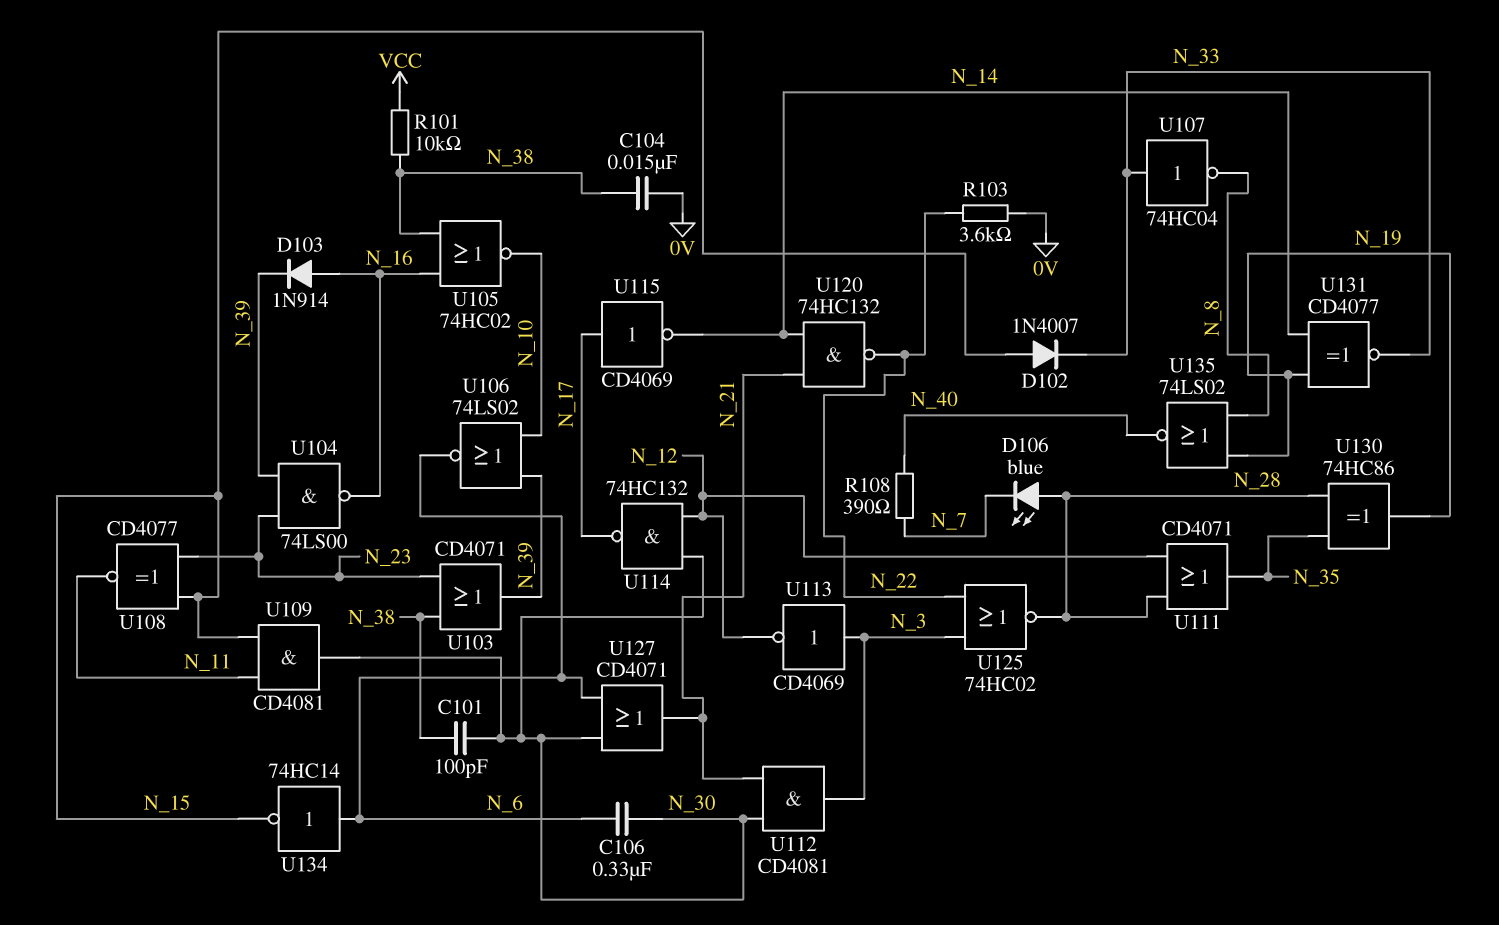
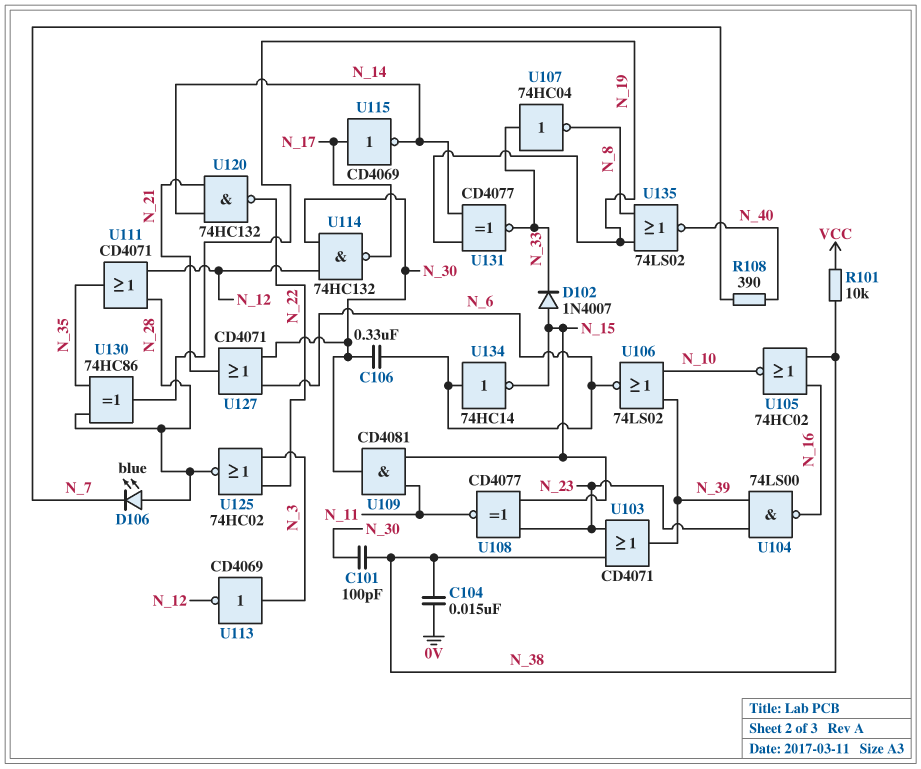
D103: diode 1N914 (A N_16, K N_39) -> none
R103: 3.6k (0V, N_22) -> none
U112: AND CD4081 (in N_21, in N_30, out N_3) -> none

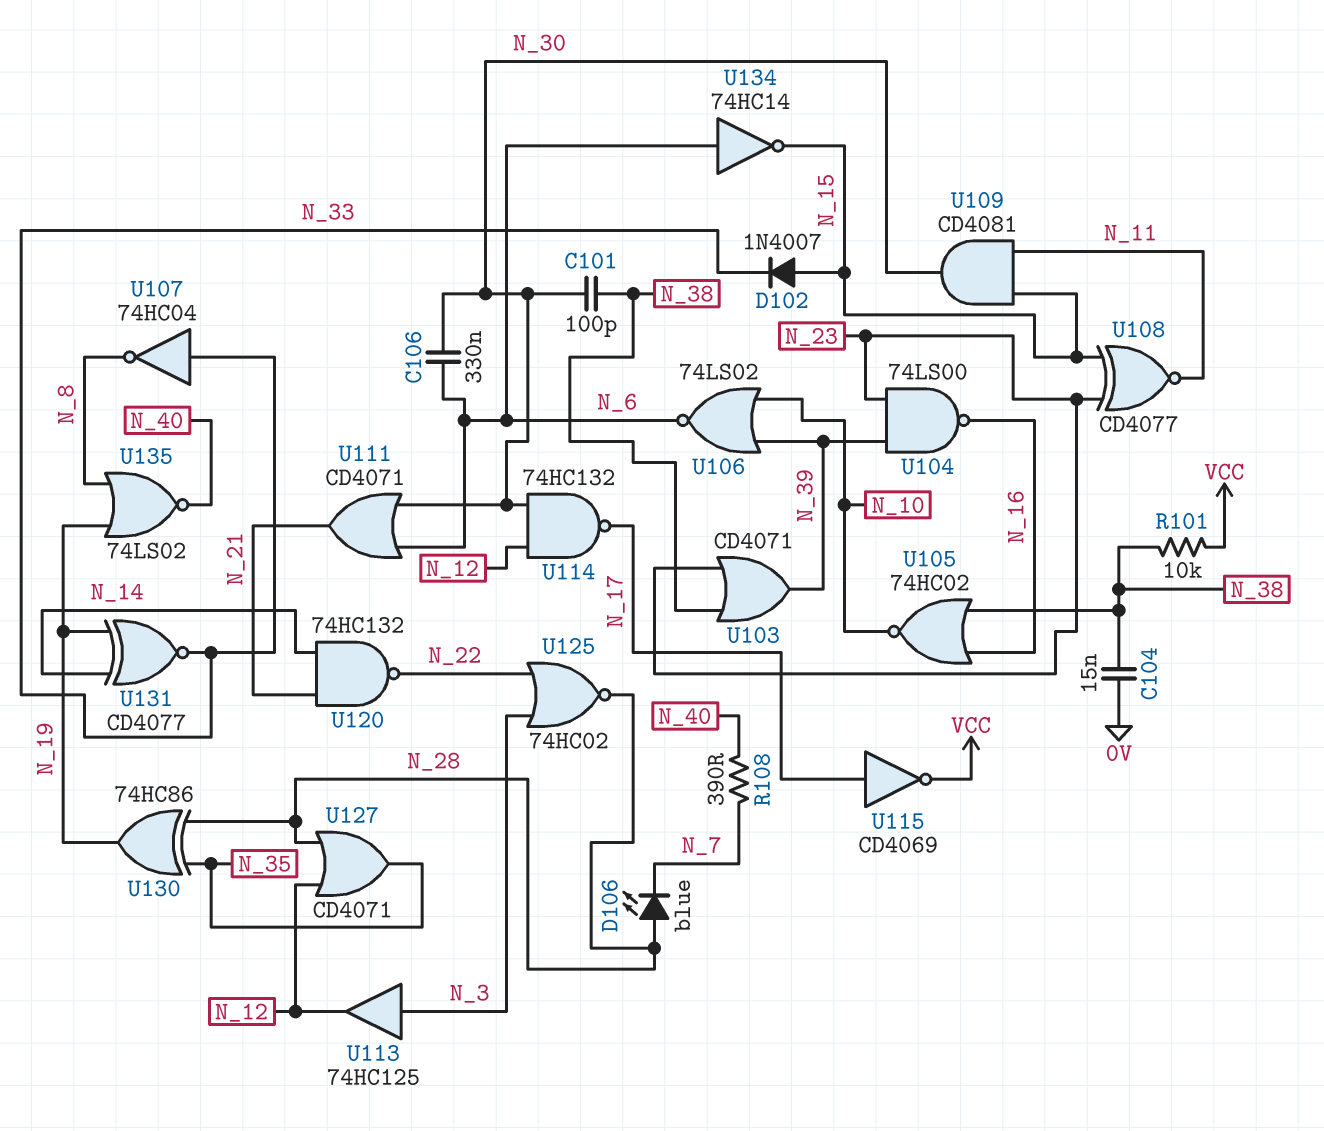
U111: OR CD4071 (in N_12, in N_28, out N_35) -> OR CD4071 (in N_6, in N_30, out N_21)
U113: NOT CD4069 (in N_3, out N_12) -> buffer 74HC125 (in N_3, out N_12)
U115: NOT CD4069 (in N_17, out N_14) -> NOT CD4069 (in N_17, out VCC)
U127: OR CD4071 (in N_6, in N_30, out N_21) -> OR CD4071 (in N_12, in N_28, out N_35)

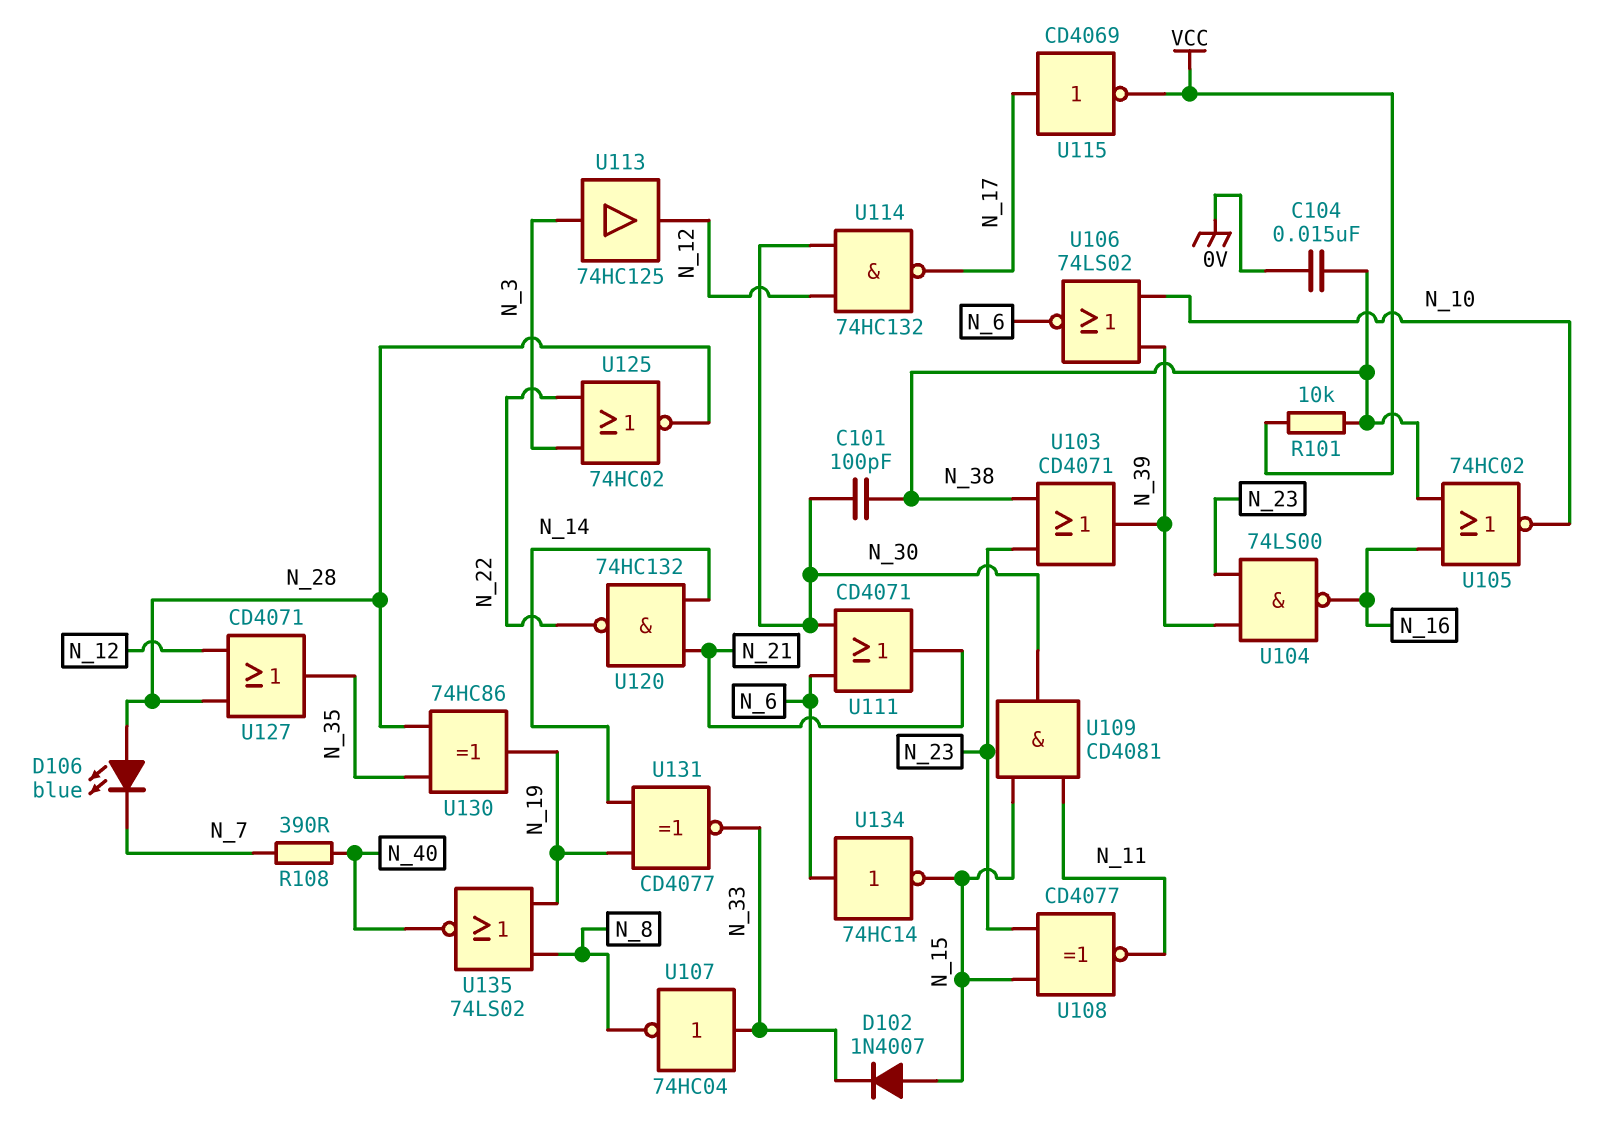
C106: 330nF (N_6, N_30) -> none

